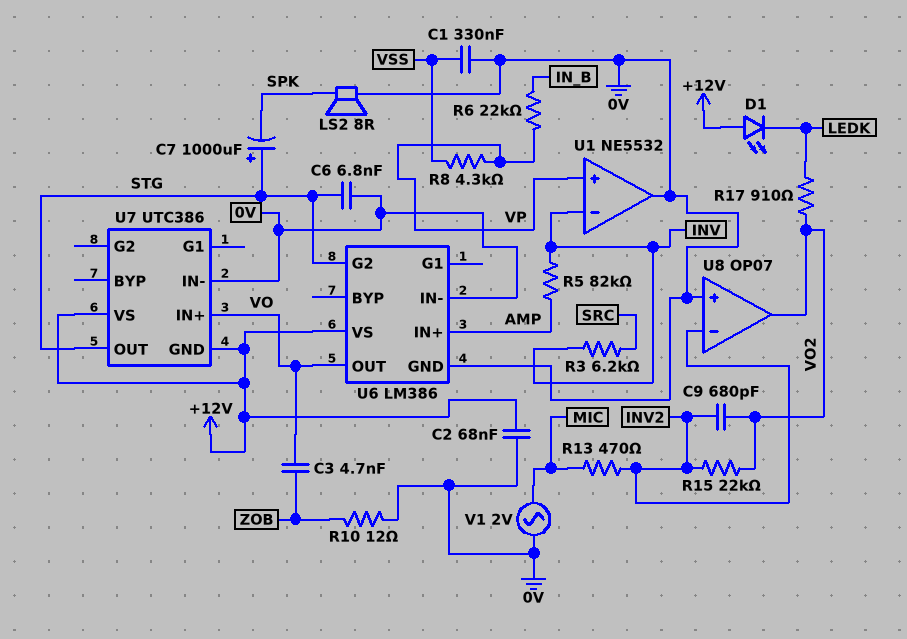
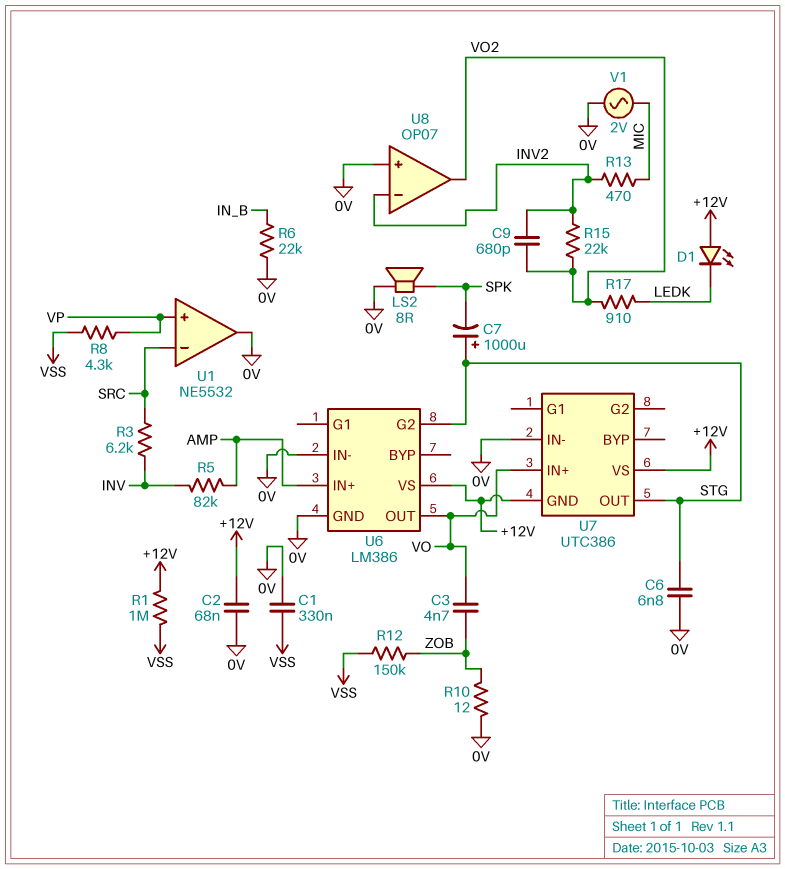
R1: none -> 1M (+12V, VSS)
R6: 22k (IN_B, VP) -> 22k (0V, IN_B)
R12: none -> 150k (VSS, ZOB)
U1 pin in-: INV -> SRC

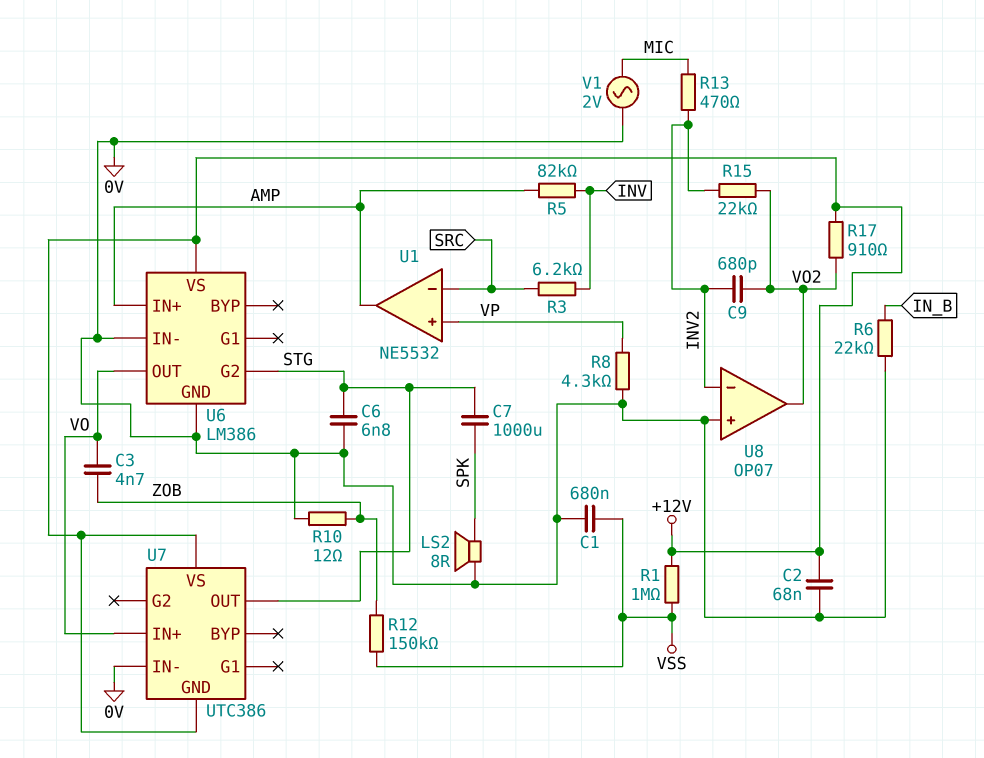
C1: 330nF (0V, VSS) -> 680nF (0V, VSS)
C7: 1000uF (plus STG, minus SPK) -> 1000uF (SPK, STG)
D1: LED (A +12V, K LEDK) -> none
R8: 4.3k (VP, VSS) -> 4.3k (0V, VP)
R17: 910 (LEDK, VO2) -> 910 (+12V, VO2)
U1 pin out: 0V -> AMP

